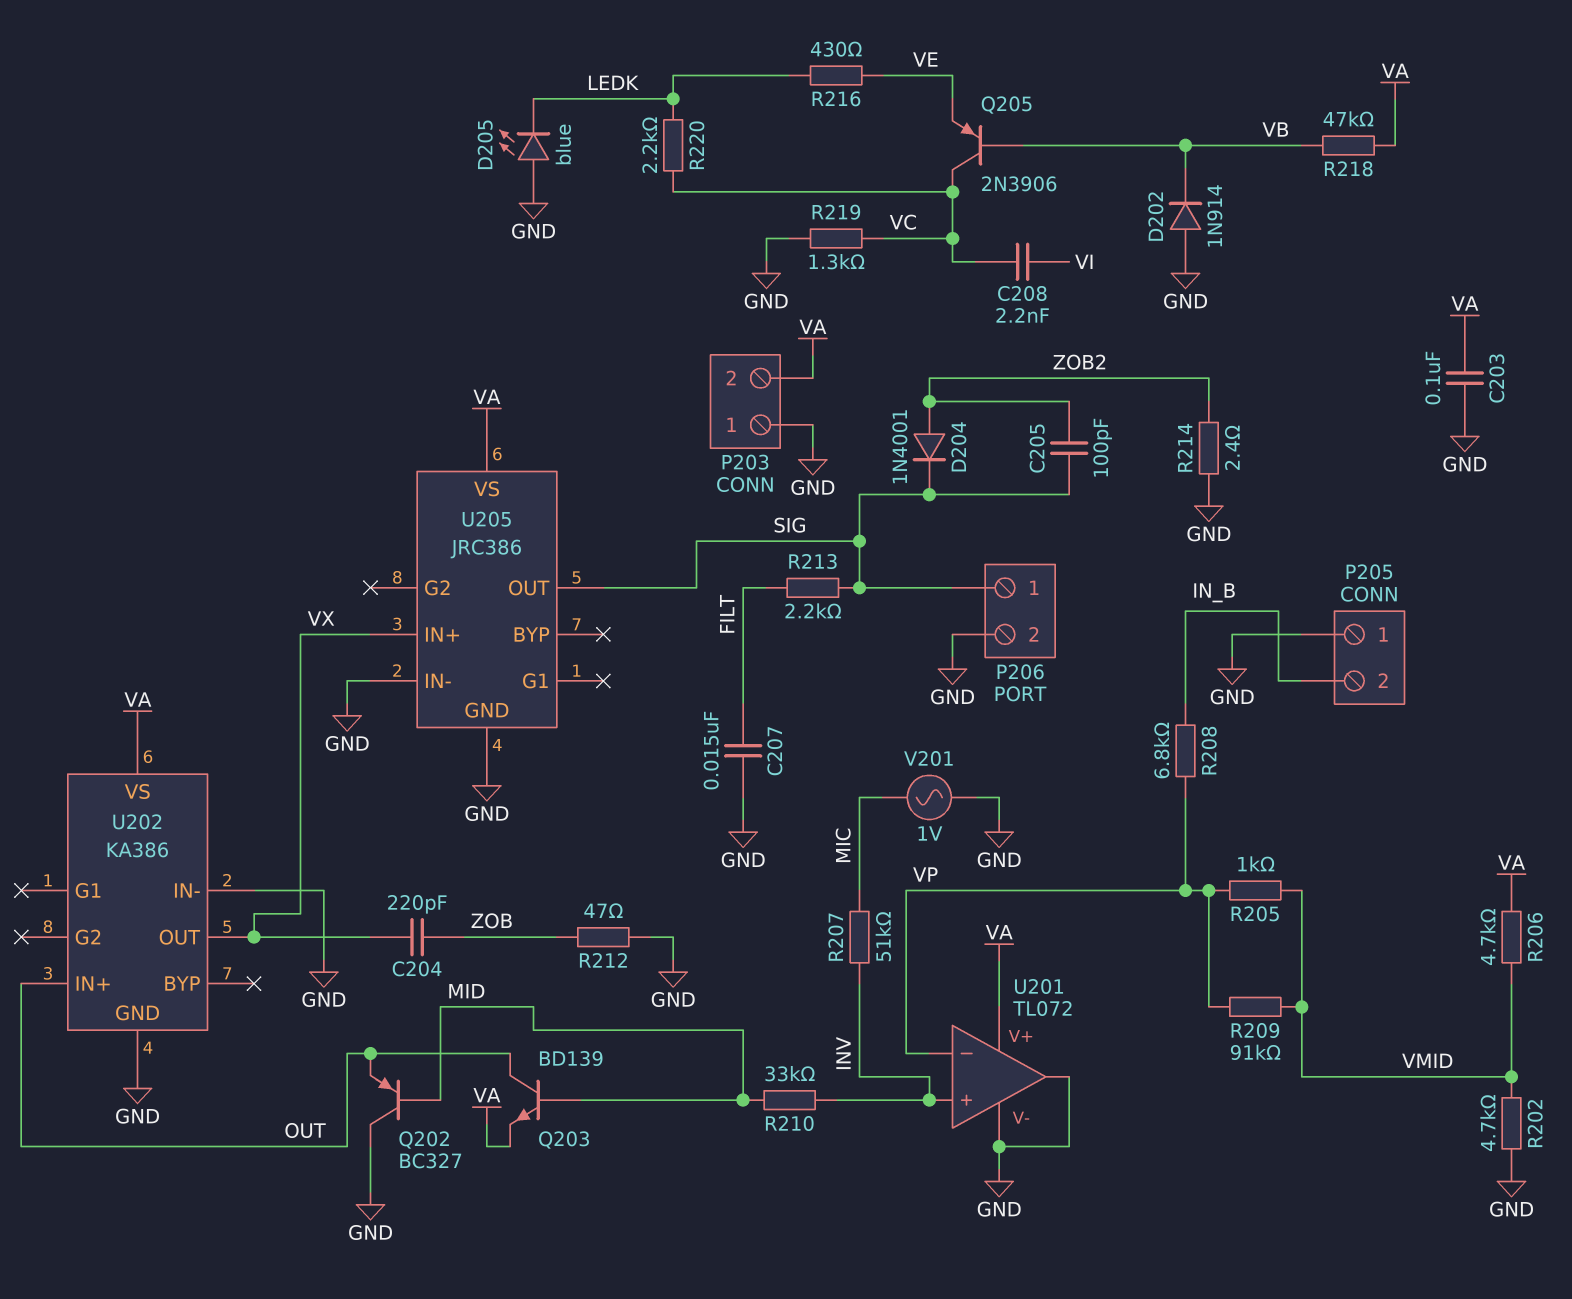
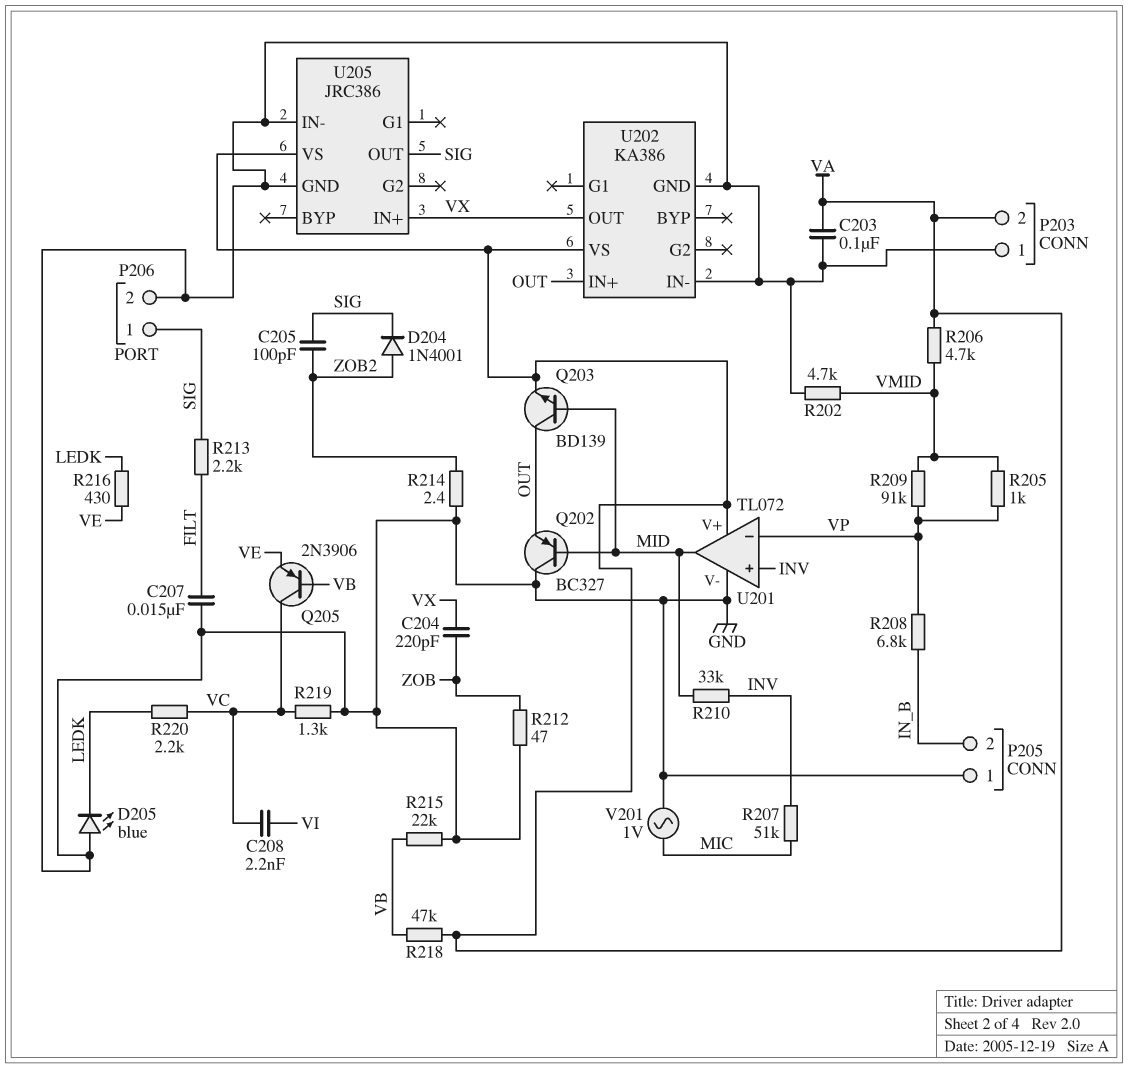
D202: diode 1N914 (A GND, K VB) -> none
R215: none -> 22k (GND, VB)
U201 pin out: GND -> MID

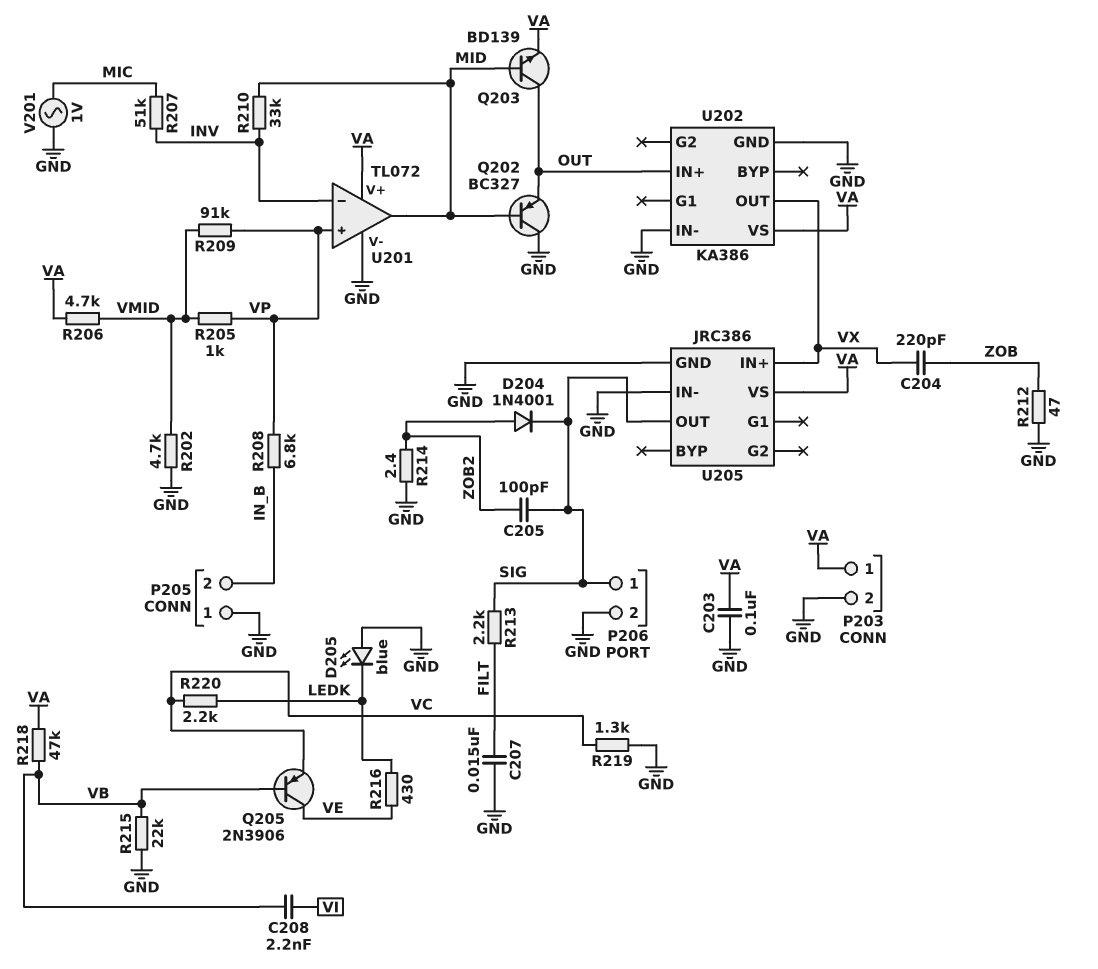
C208: 2.2nF (VC, VI) -> 2.2nF (VB, VI)
P203 pin 1: GND -> VA
P203 pin 2: VA -> GND
Q205: PNP 2N3906 (B VB, C VC, E VE) -> PNP 2N3906 (B VB, C VE, E VC)
U201 pin in+: INV -> VP
U201 pin in-: VP -> INV

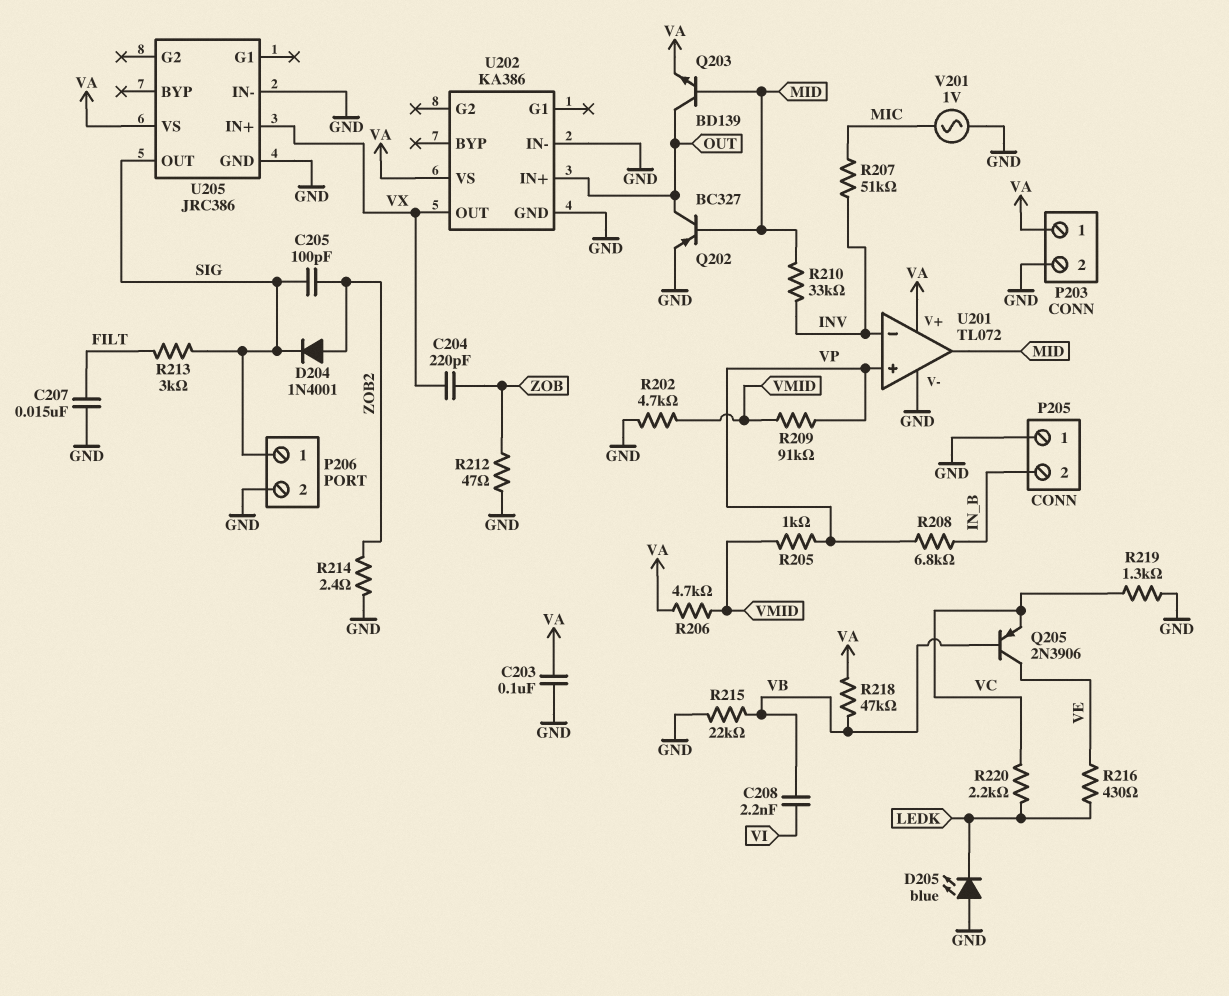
Q202: PNP BC327 (B MID, C GND, E OUT) -> PNP BC327 (B MID, C OUT, E GND)
R213: 2.2k (FILT, SIG) -> 3k (FILT, SIG)

